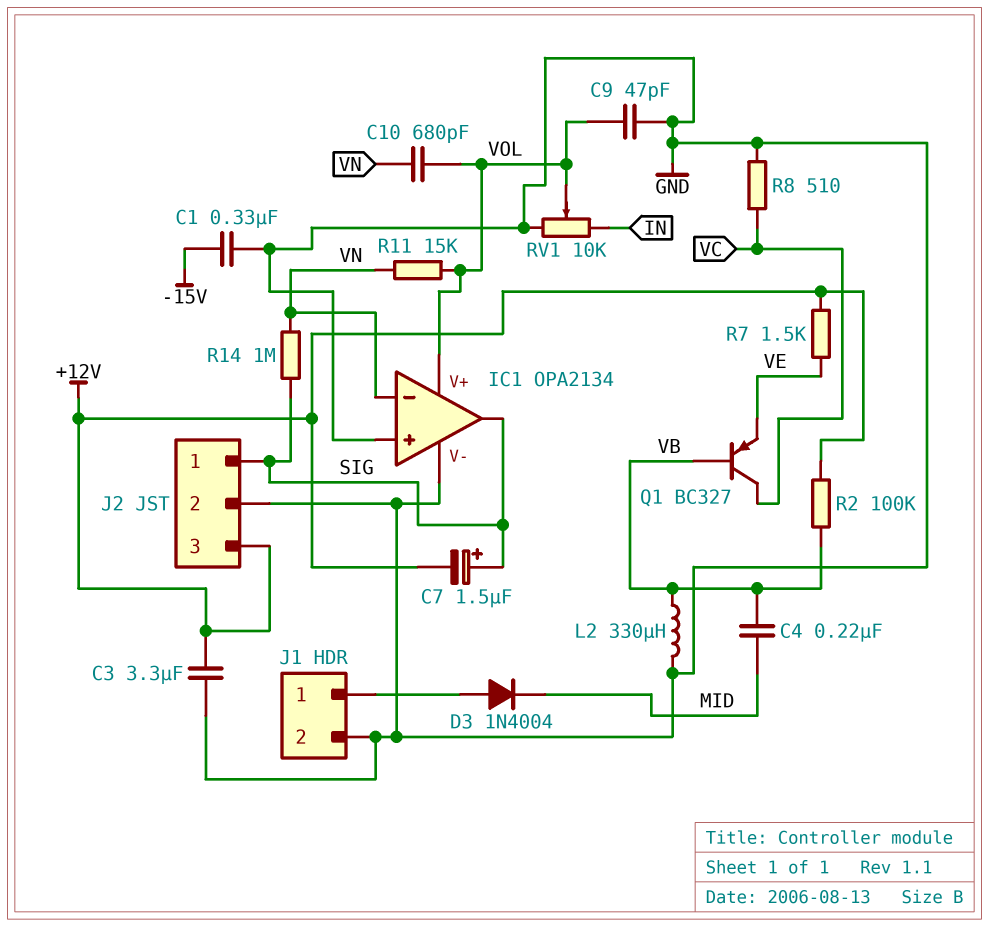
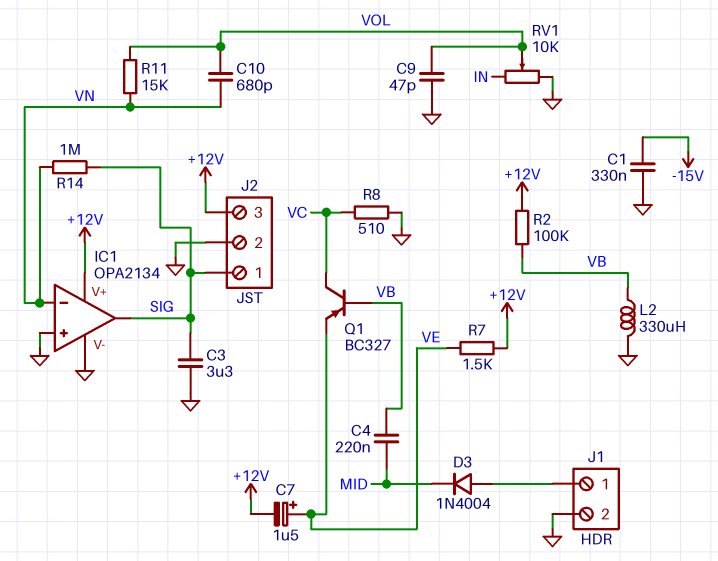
C3: 3.3uF (+12V, GND) -> 3.3uF (GND, SIG)
C7: 1.5uF (plus SIG, minus +12V) -> 1.5uF (plus VE, minus +12V)
IC1 pin V+: VOL -> +12V

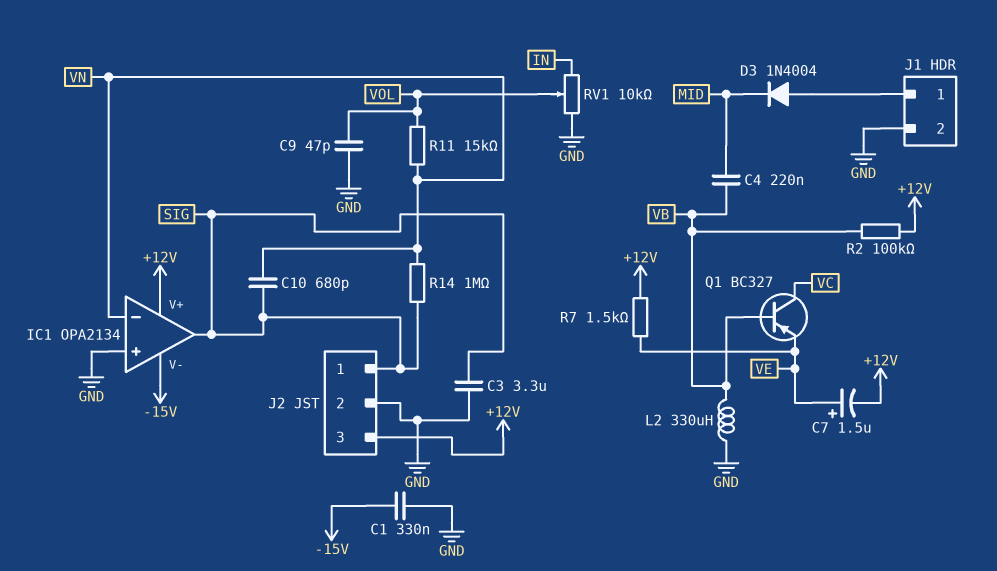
C10: 680pF (VN, VOL) -> 680pF (SIG, VN)
IC1 pin V-: GND -> -15V
R8: 510 (GND, VC) -> none

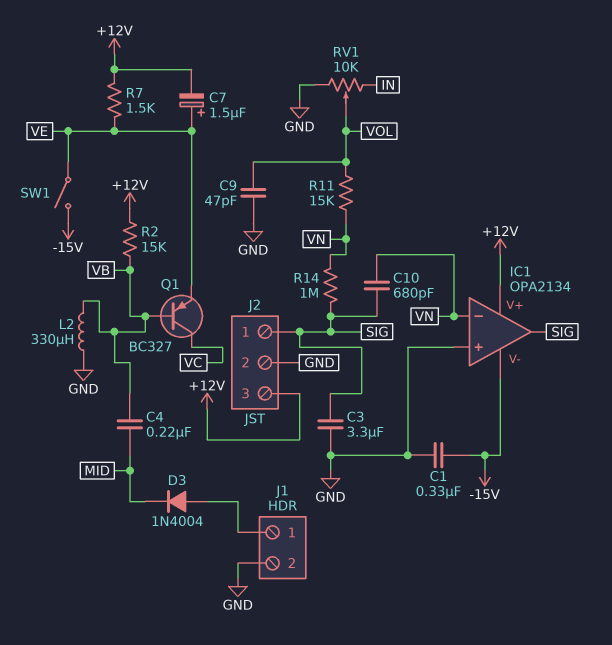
R2: 100k (+12V, VB) -> 15k (+12V, VB)
SW1: none -> switch (-15V, VE)

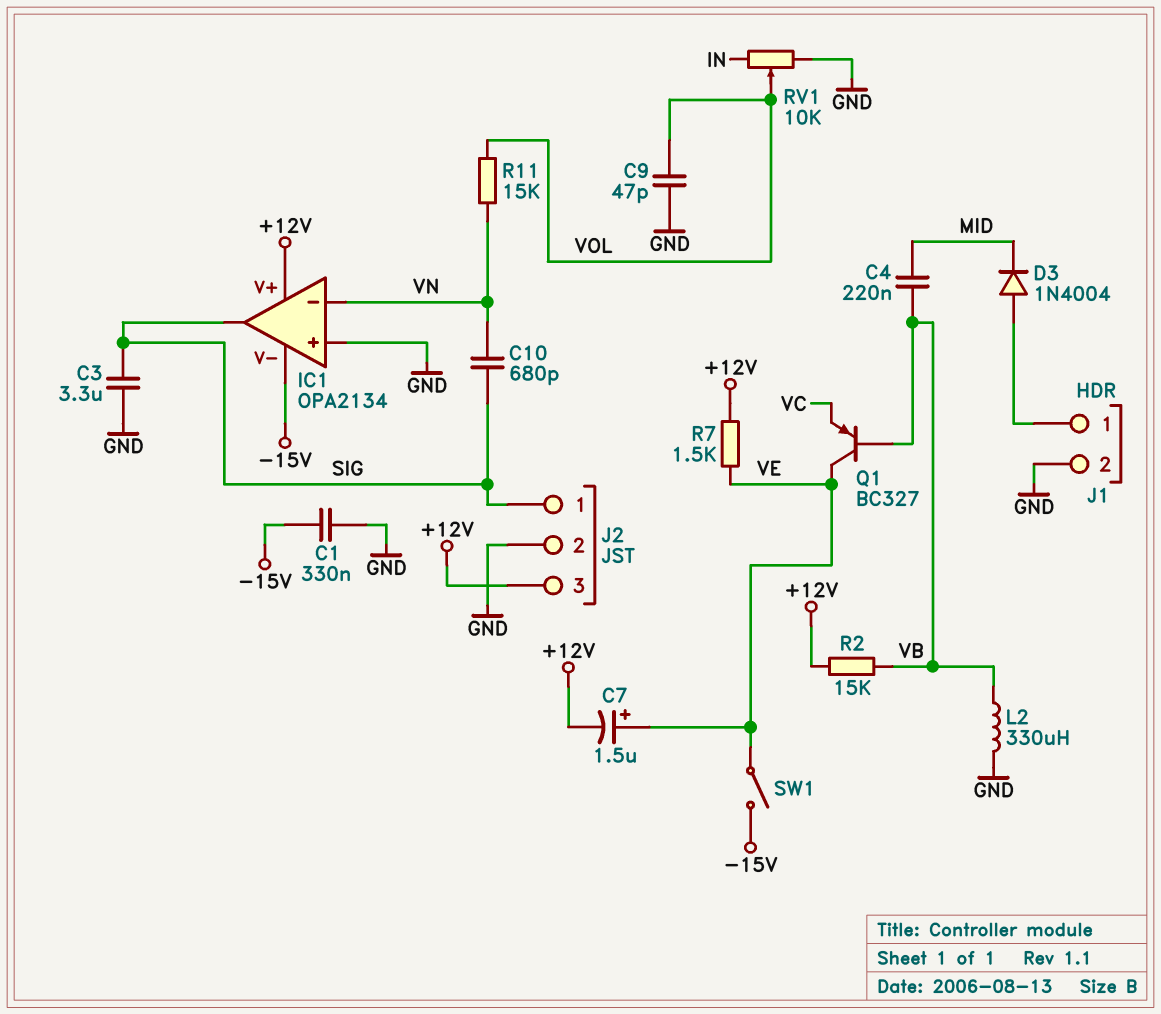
Q1: PNP BC327 (B VB, C VC, E VE) -> PNP BC327 (B VB, C VE, E VC)
R14: 1M (SIG, VN) -> none

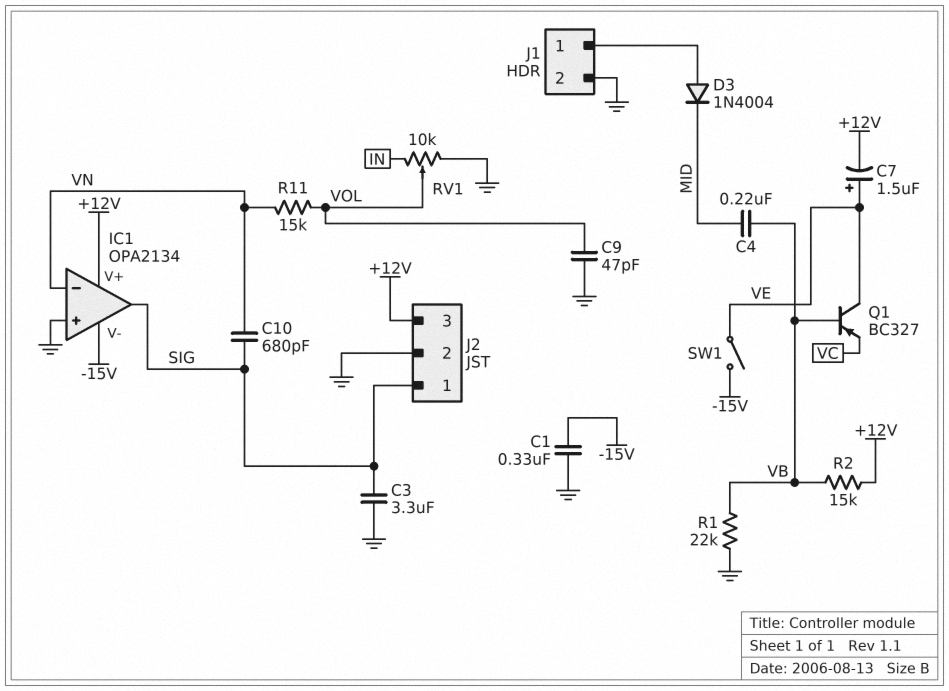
L2: 330uH (GND, VB) -> none
R1: none -> 22k (GND, VB)
R7: 1.5k (+12V, VE) -> none

